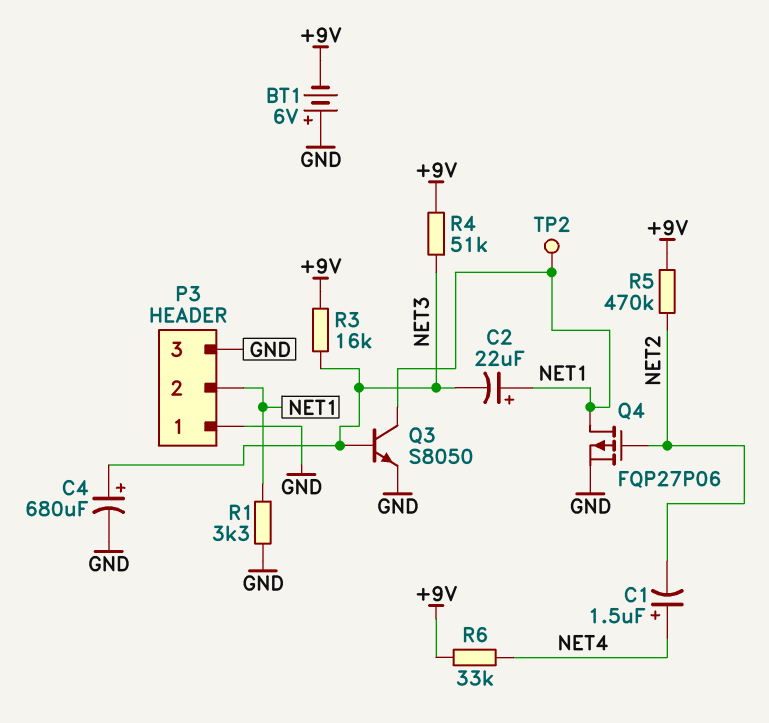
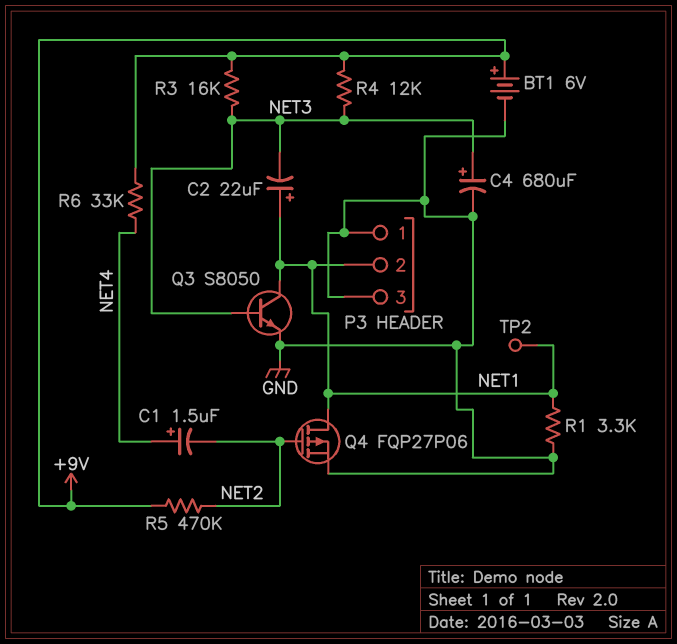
BT1: 6V (plus GND, minus +9V) -> 6V (plus +9V, minus GND)
R4: 51k (+9V, NET3) -> 12k (+9V, NET3)

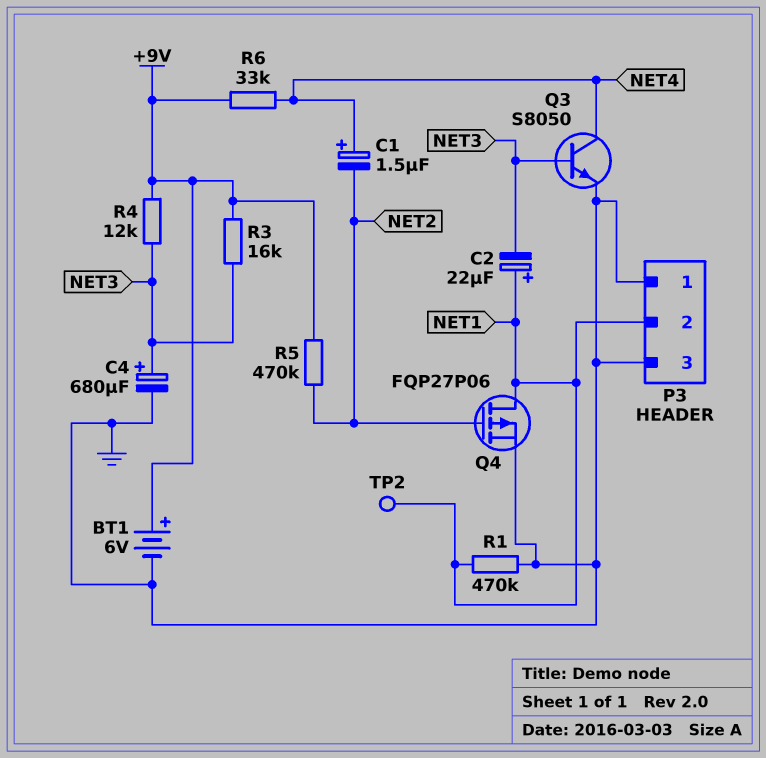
Q3: NPN S8050 (B NET3, C NET1, E GND) -> NPN S8050 (B NET3, C NET4, E GND)
R1: 3.3k (GND, NET1) -> 470k (GND, NET1)

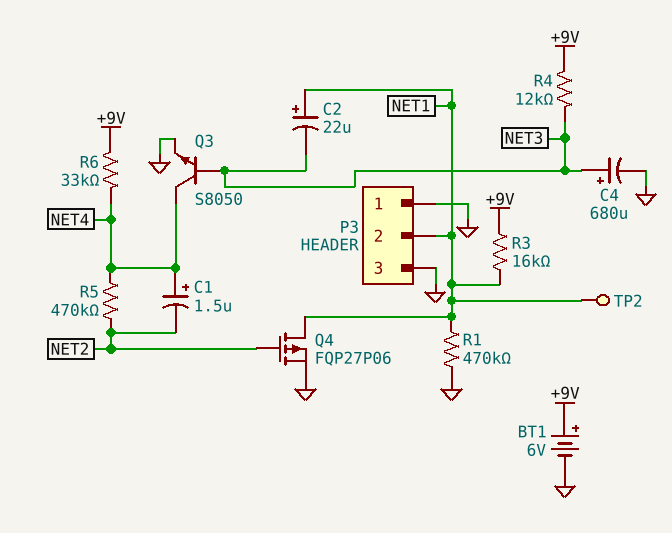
R3: 16k (+9V, NET3) -> 16k (+9V, NET1)
R5: 470k (+9V, NET2) -> 470k (NET2, NET4)

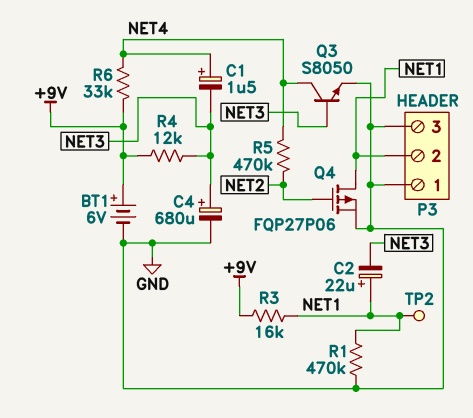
C1: 1.5uF (plus NET4, minus NET2) -> 1.5uF (plus NET4, minus NET3)

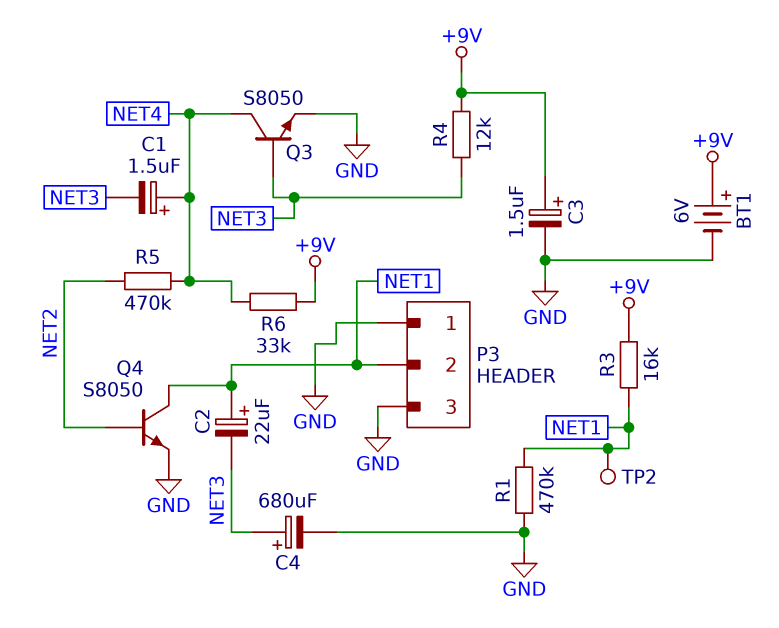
C3: none -> 1.5uF (plus +9V, minus GND)
Q4: PMOS FQP27P06 (G NET2, D NET1, S GND) -> NPN S8050 (B NET2, C NET1, E GND)

